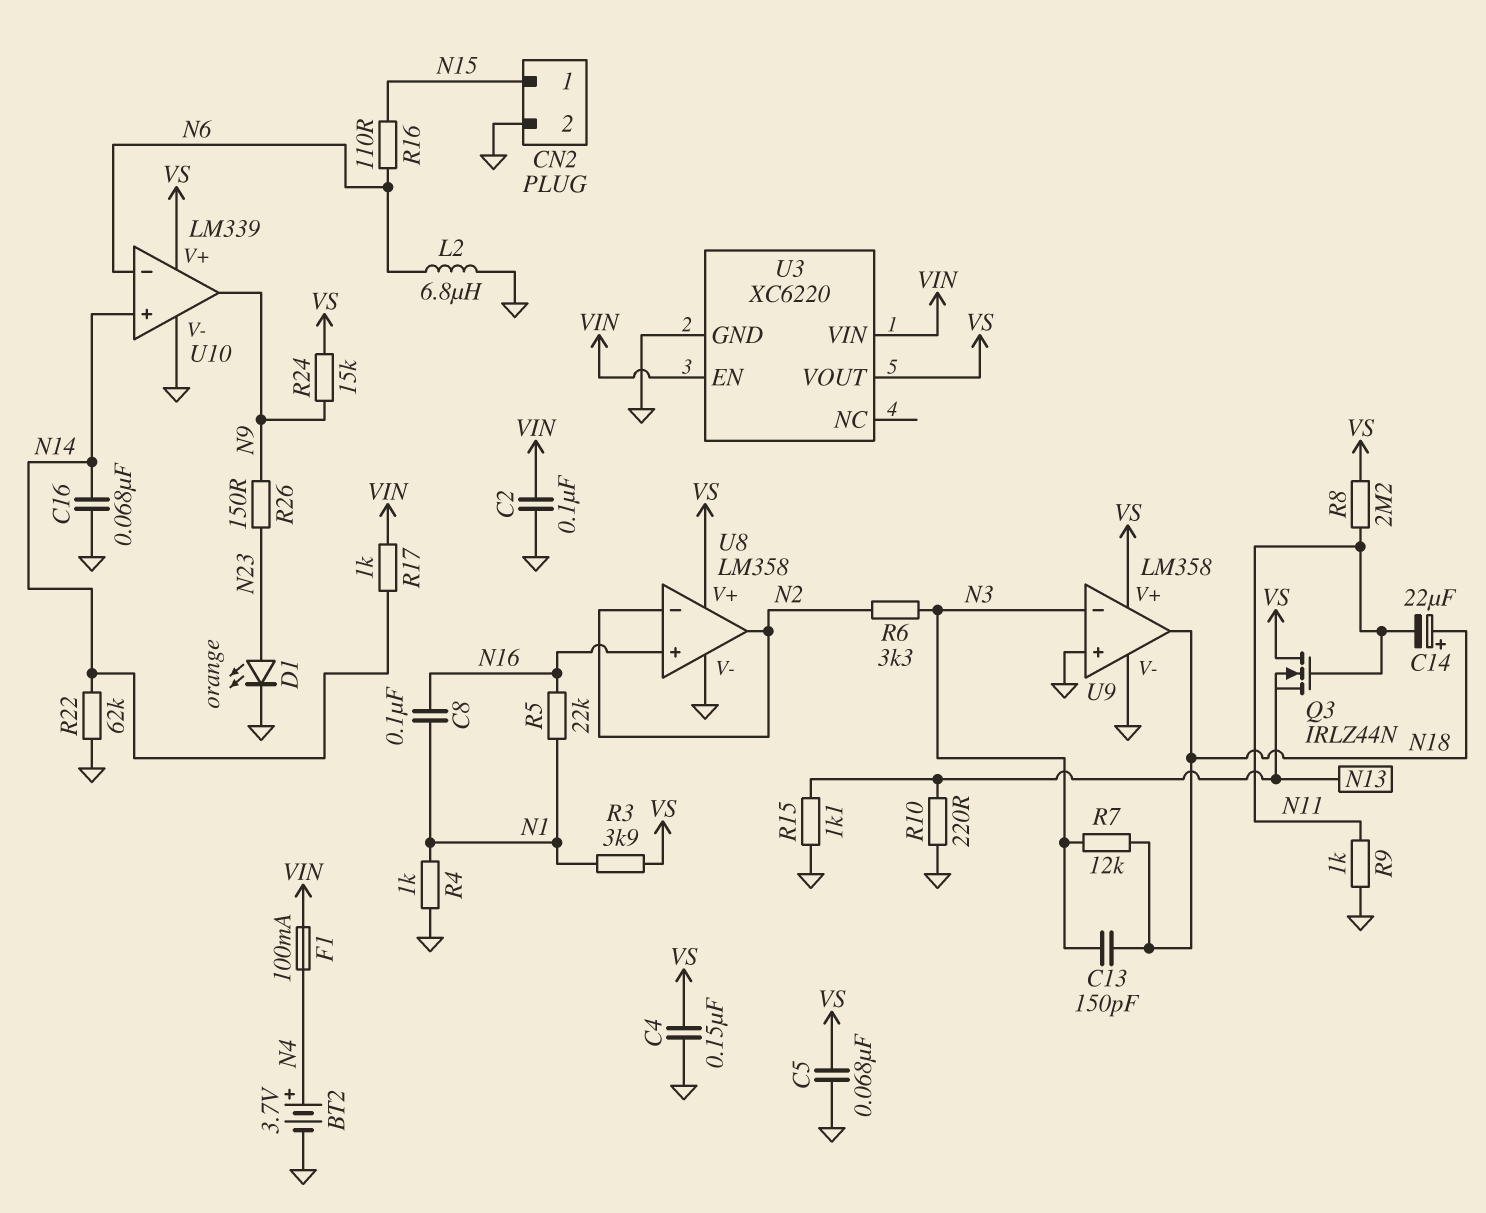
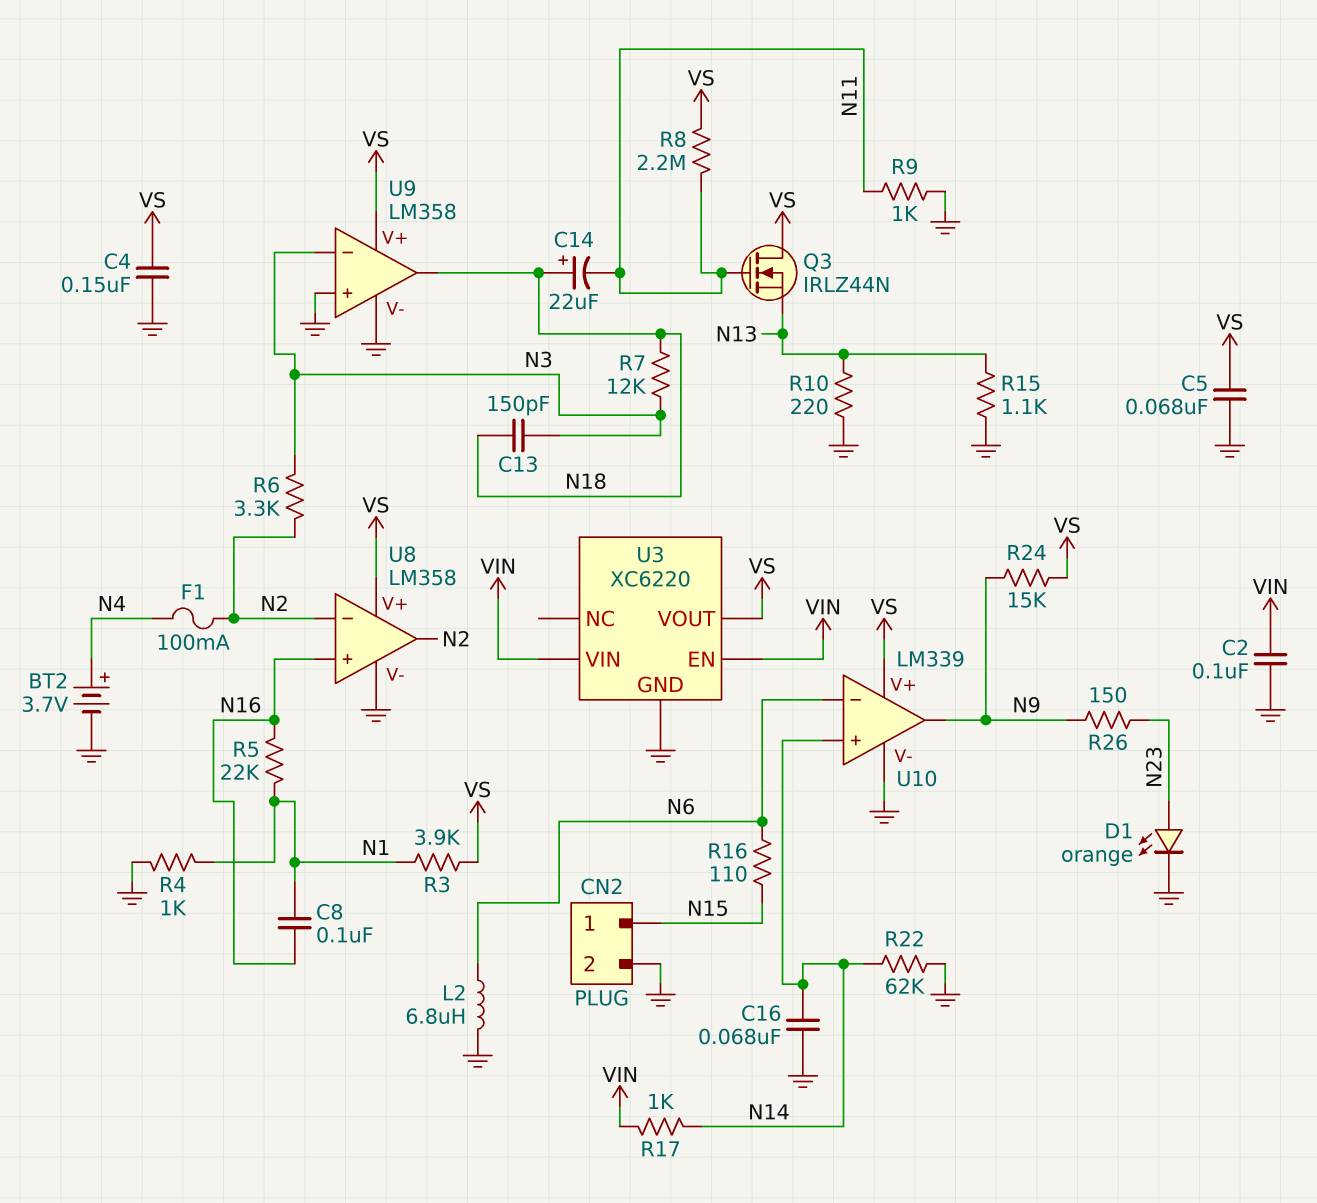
F1: 100mA (N4, VIN) -> 100mA (N2, N4)

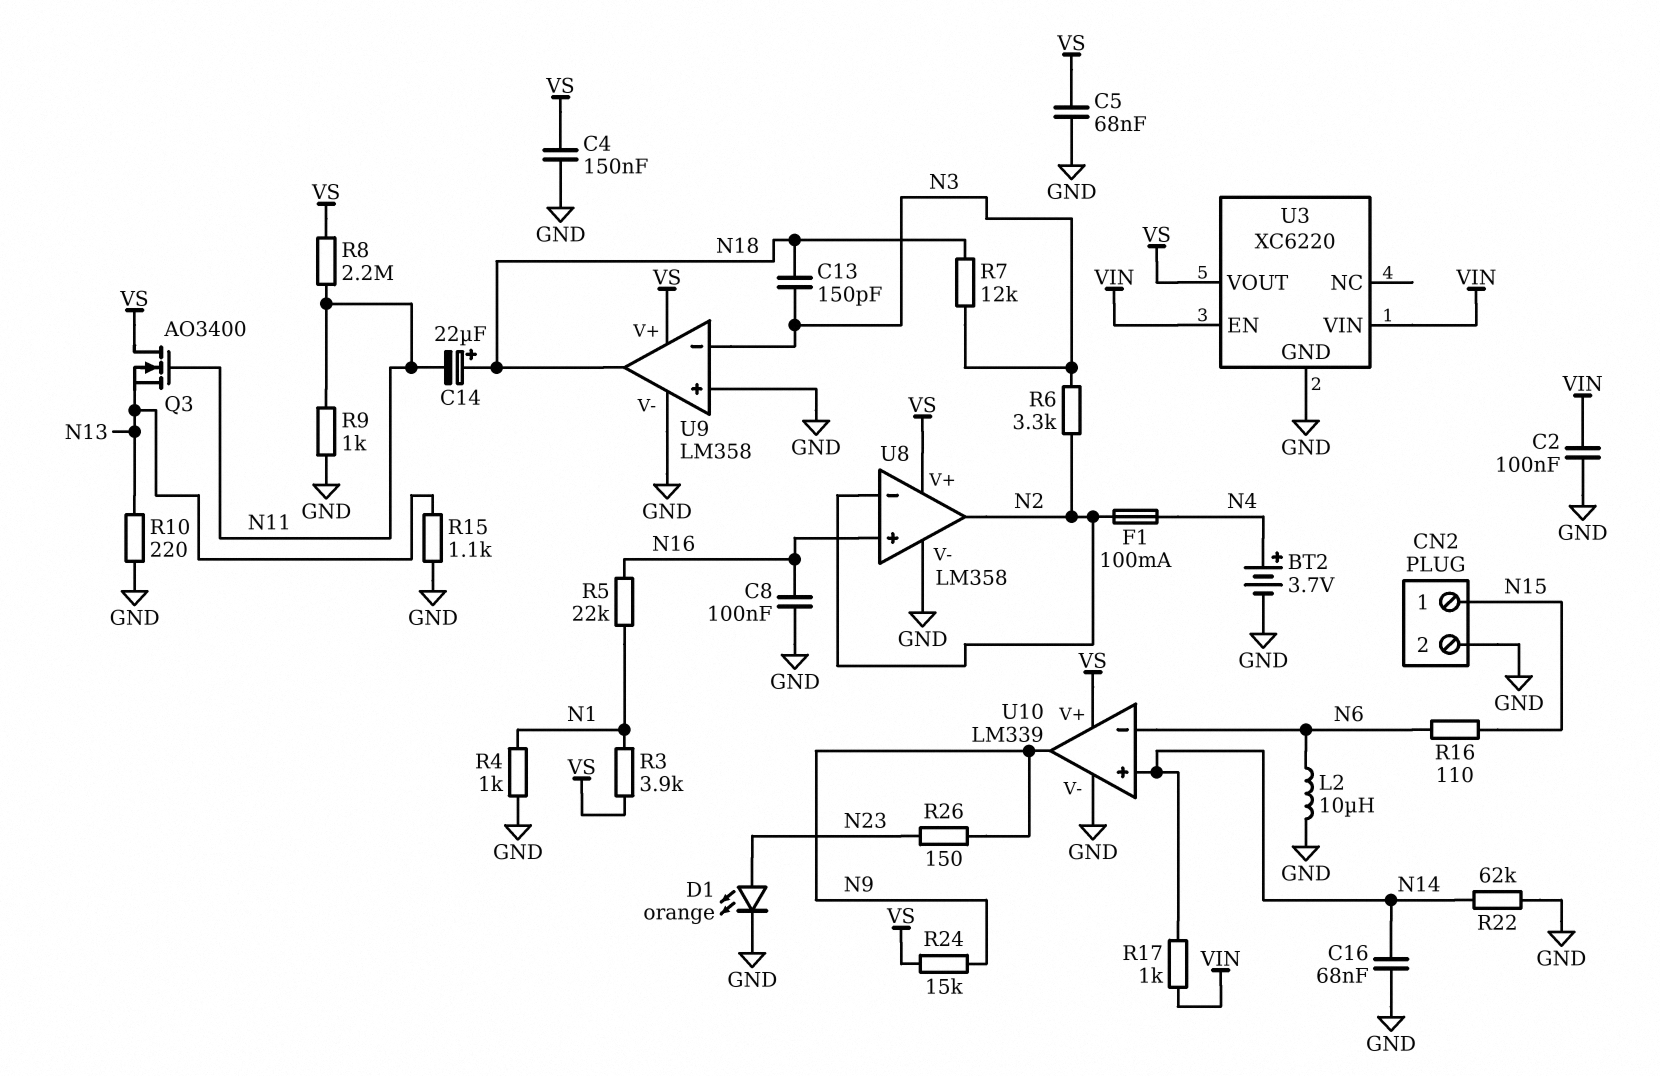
C8: 100nF (N1, N16) -> 100nF (GND, N16)
L2: 6.8uH (GND, N6) -> 10uH (GND, N6)
Q3: NMOS IRLZ44N (G N11, D VS, S N13) -> NMOS AO3400 (G N11, D VS, S N13)

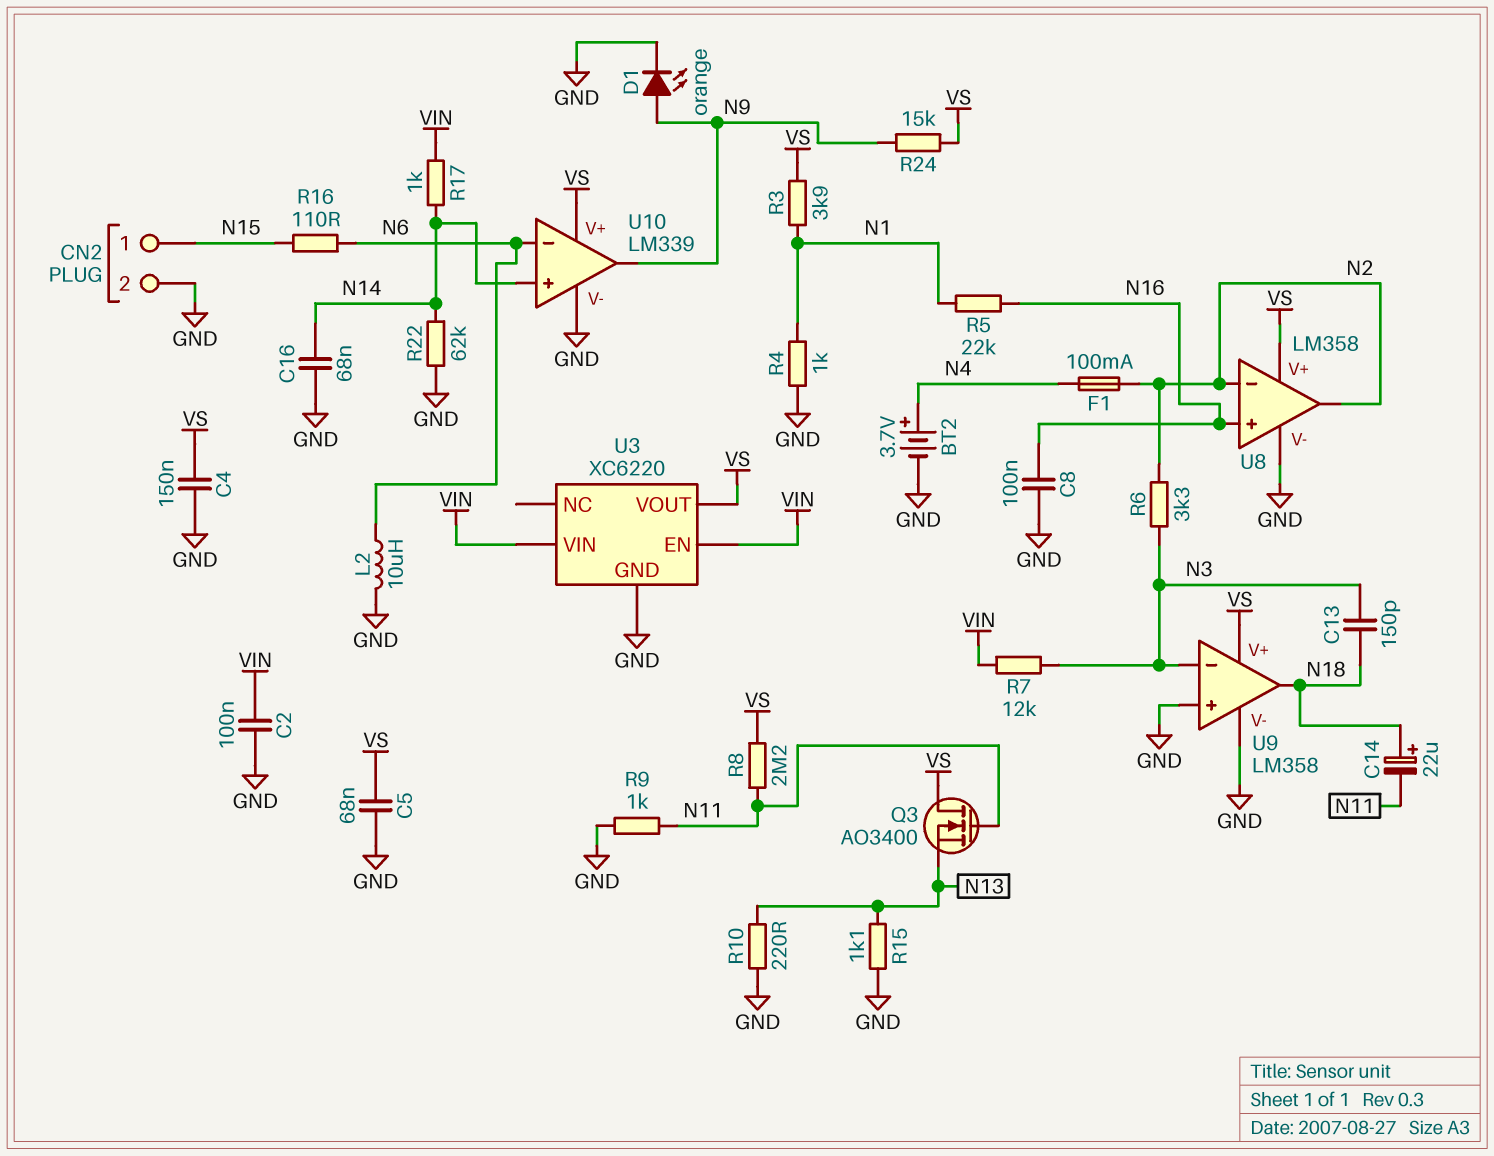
D1: LED orange (A N23, K GND) -> LED orange (A N9, K GND)
R7: 12k (N3, N18) -> 12k (N3, VIN)
R26: 150 (N9, N23) -> none

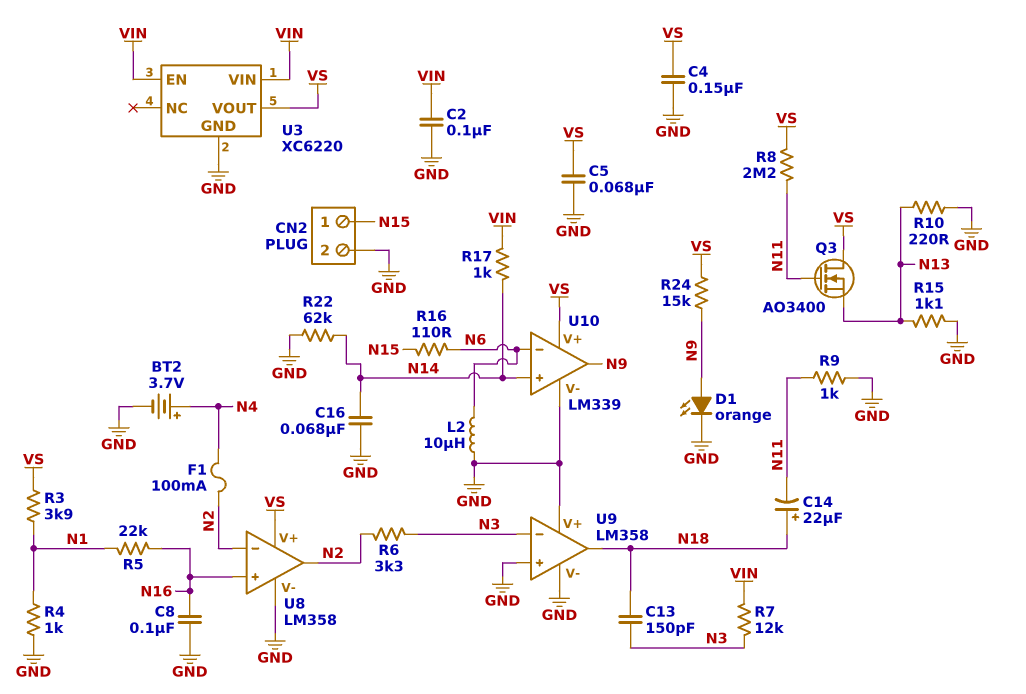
U9 pin V+: VS -> GND

